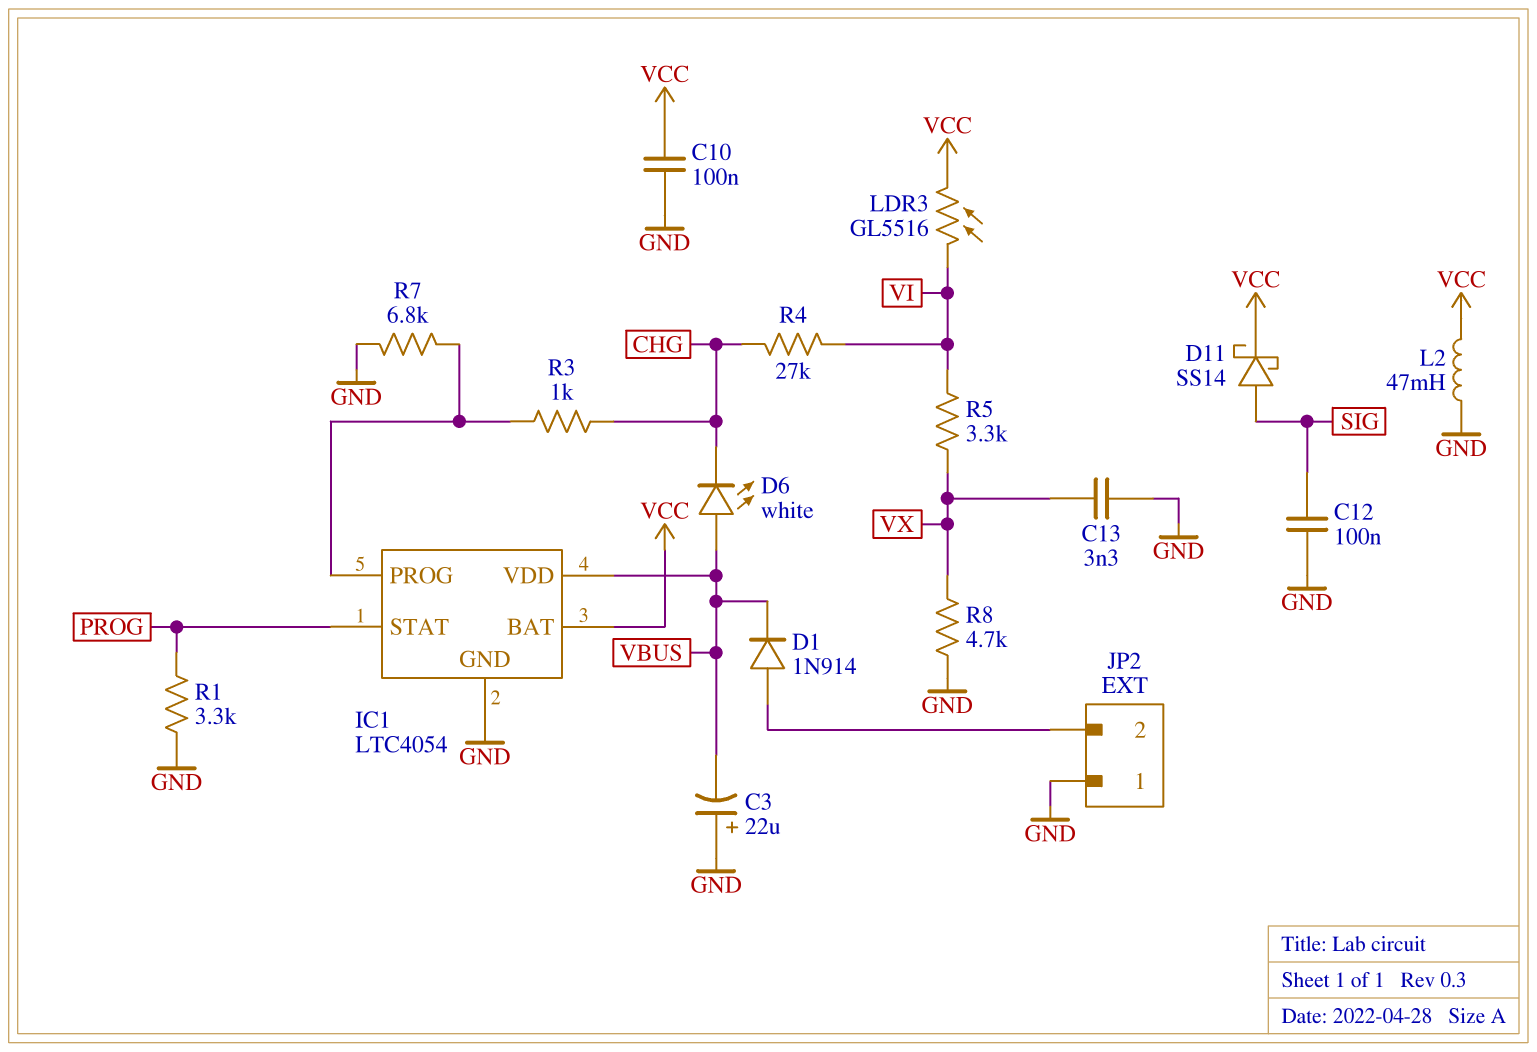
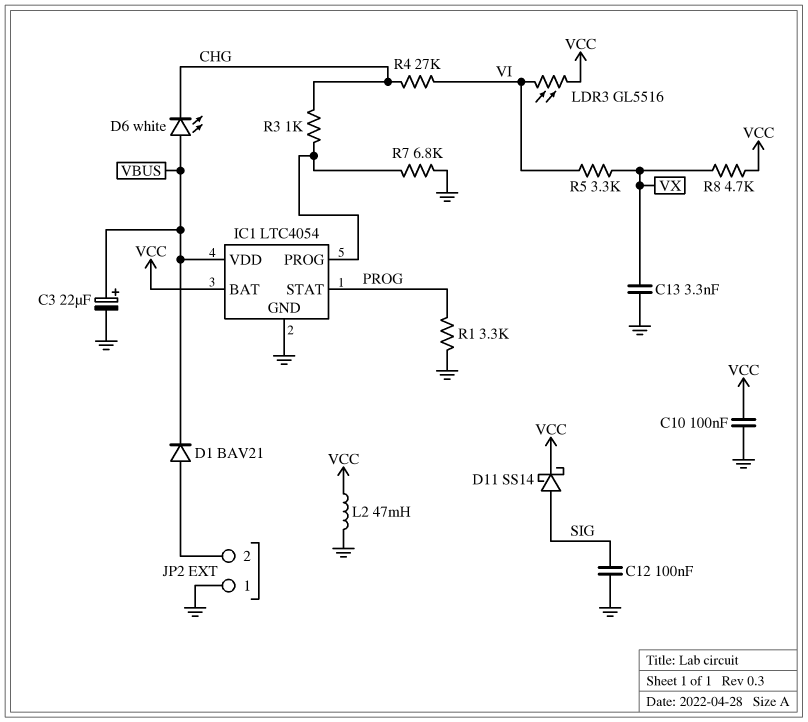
C3: 22uF (plus GND, minus VBUS) -> 22uF (plus VBUS, minus GND)
D1: diode 1N914 (A JP2/2, K VBUS) -> diode BAV21 (A JP2/2, K VBUS)
R8: 4.7k (GND, VX) -> 4.7k (VCC, VX)

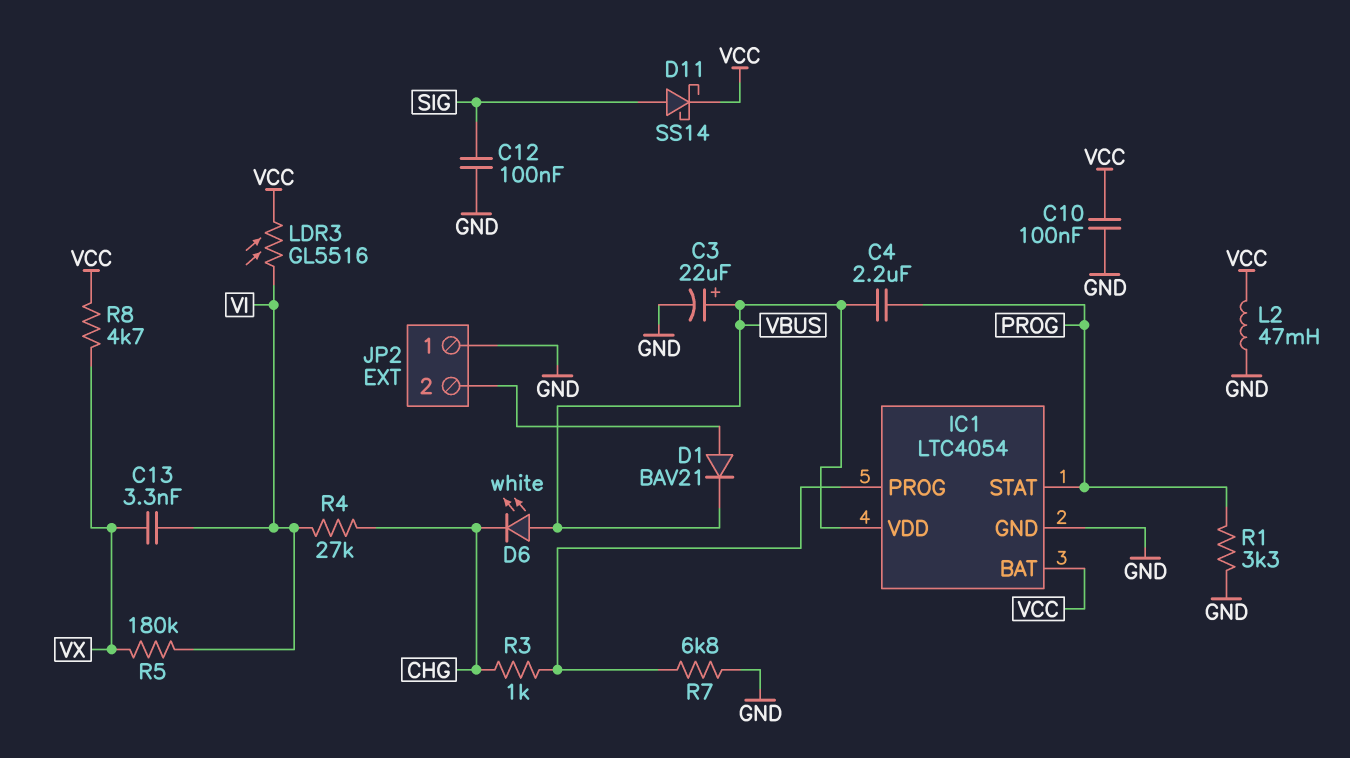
C4: none -> 2.2uF (PROG, VBUS)
C13: 3.3nF (GND, VX) -> 3.3nF (VI, VX)
R5: 3.3k (VI, VX) -> 180k (VI, VX)

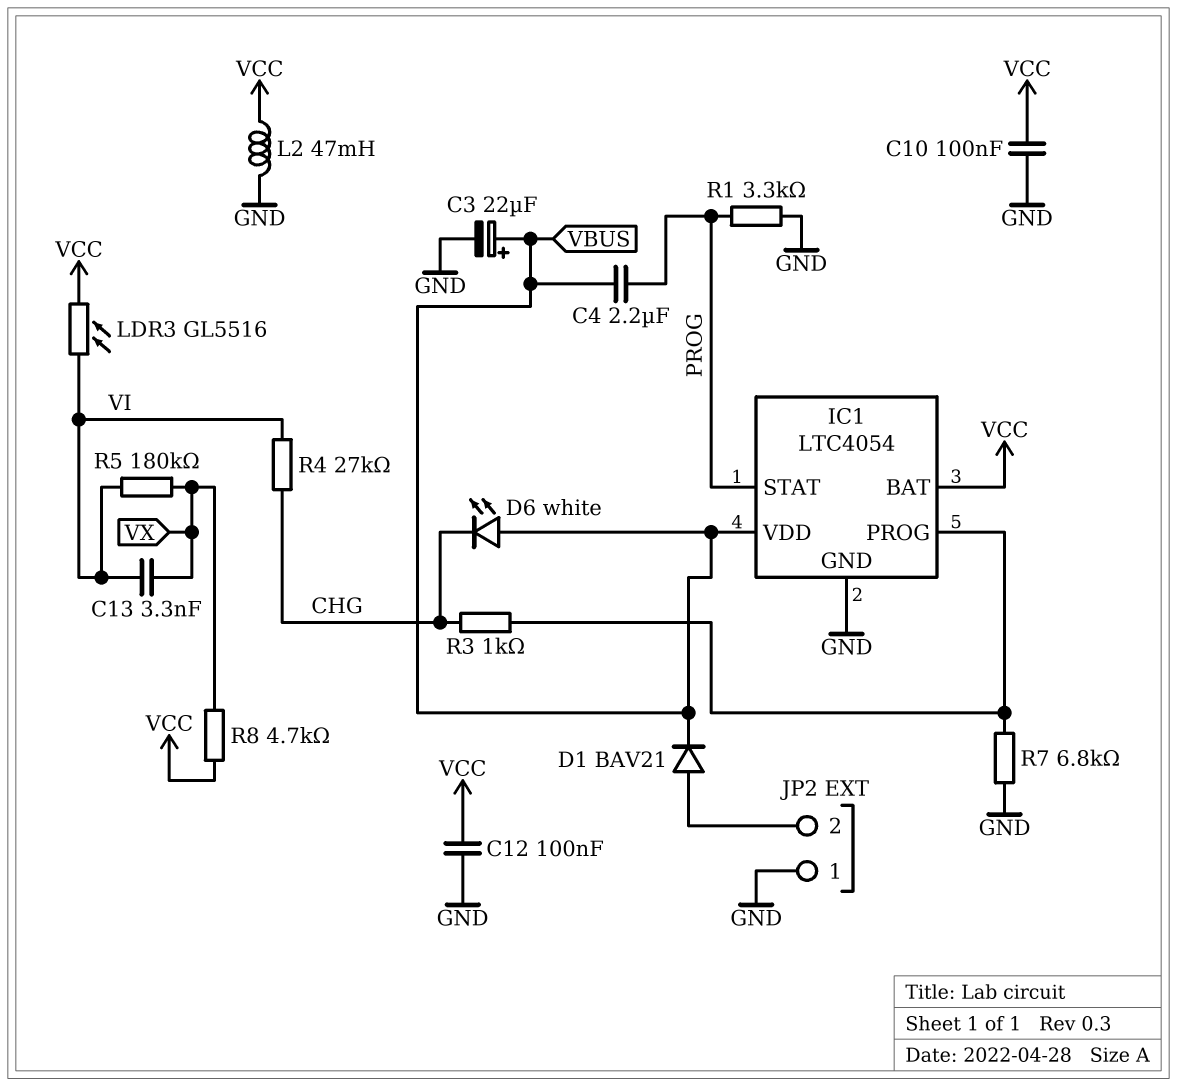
C12: 100nF (GND, SIG) -> 100nF (GND, VCC)
D11: schottky SS14 (A SIG, K VCC) -> none

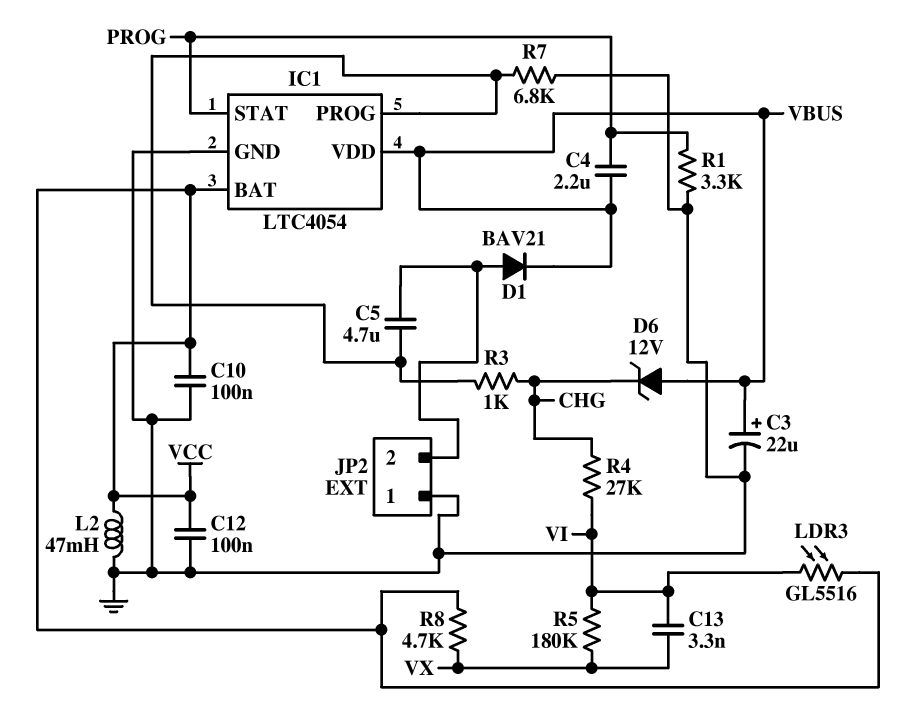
C5: none -> 4.7uF (IC1/PROG, JP2/2)
D6: LED white (A VBUS, K CHG) -> zener 12V (A VBUS, K CHG)

